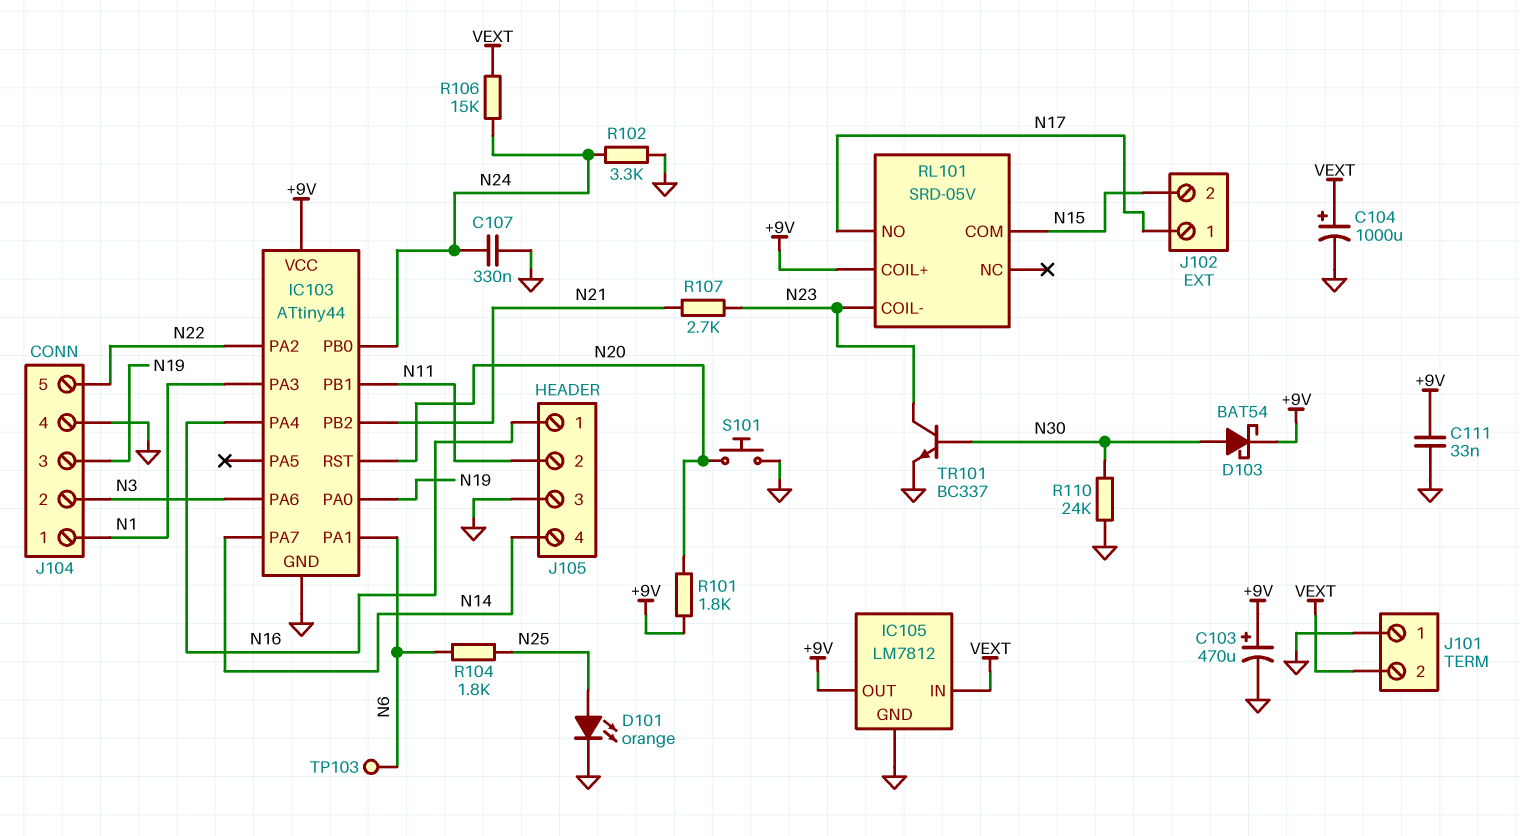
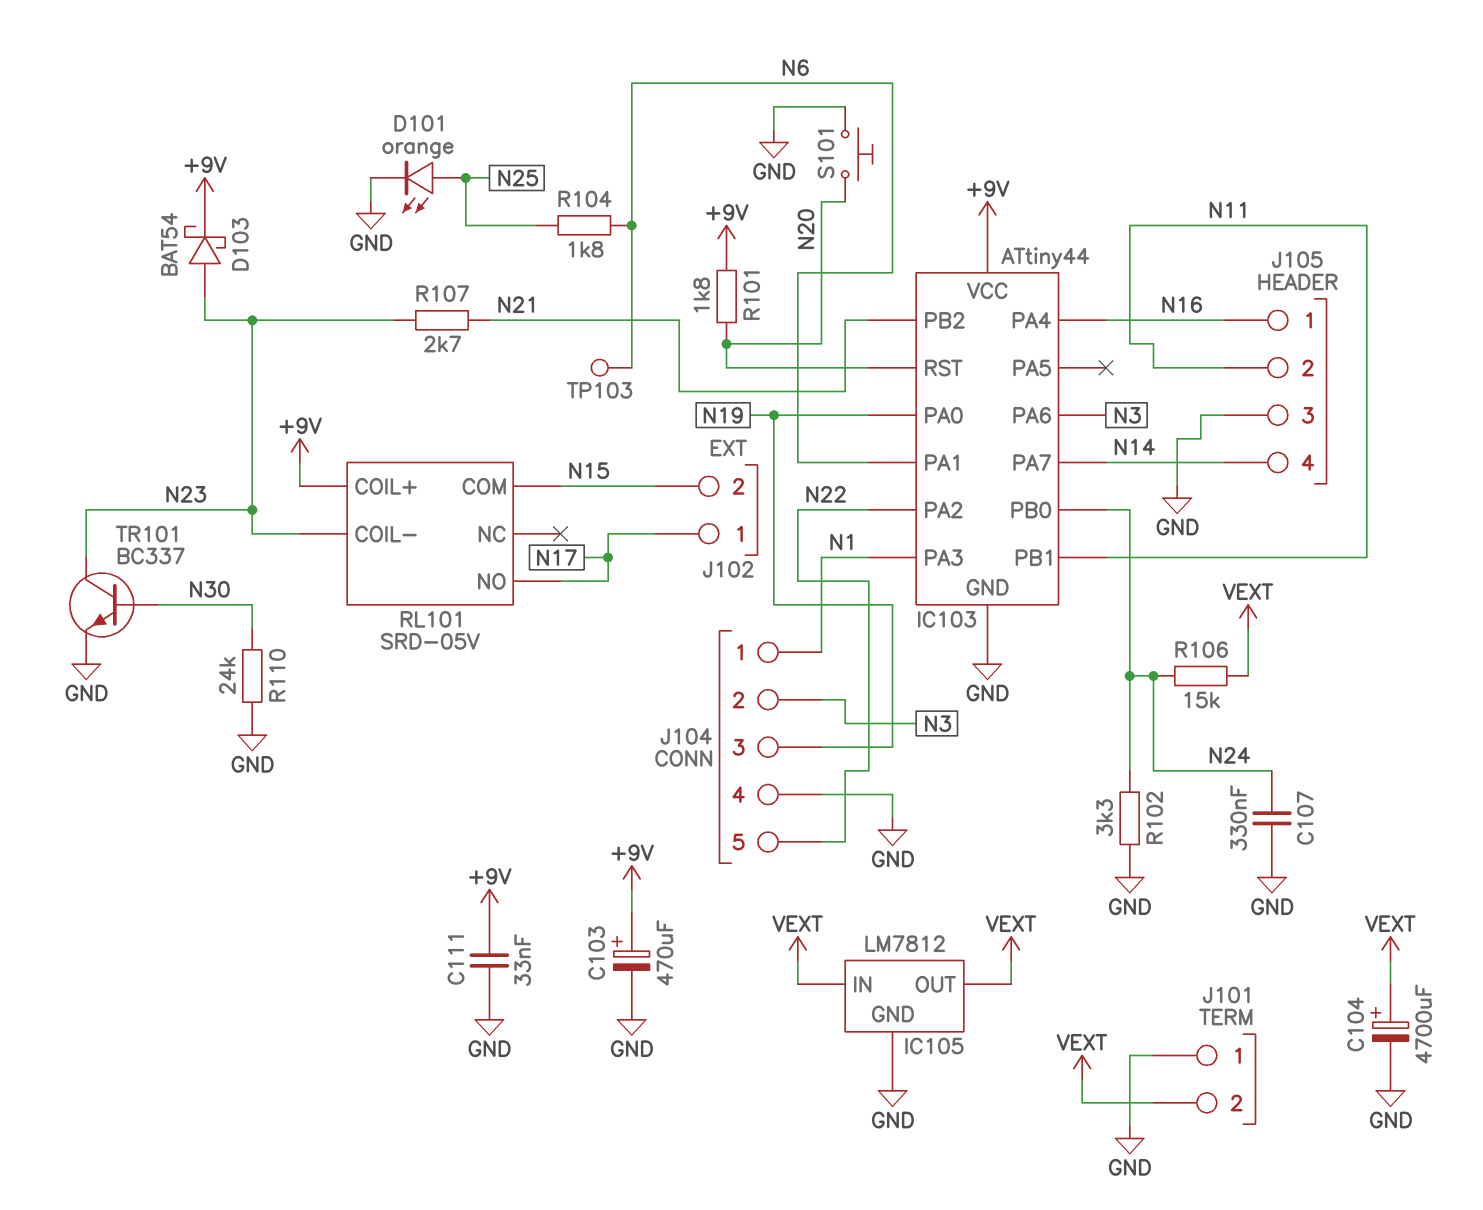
C104: 1000uF (plus VEXT, minus GND) -> 4700uF (plus VEXT, minus GND)
D103: schottky BAT54 (A N30, K +9V) -> schottky BAT54 (A N23, K +9V)
IC105 pin OUT: +9V -> VEXT

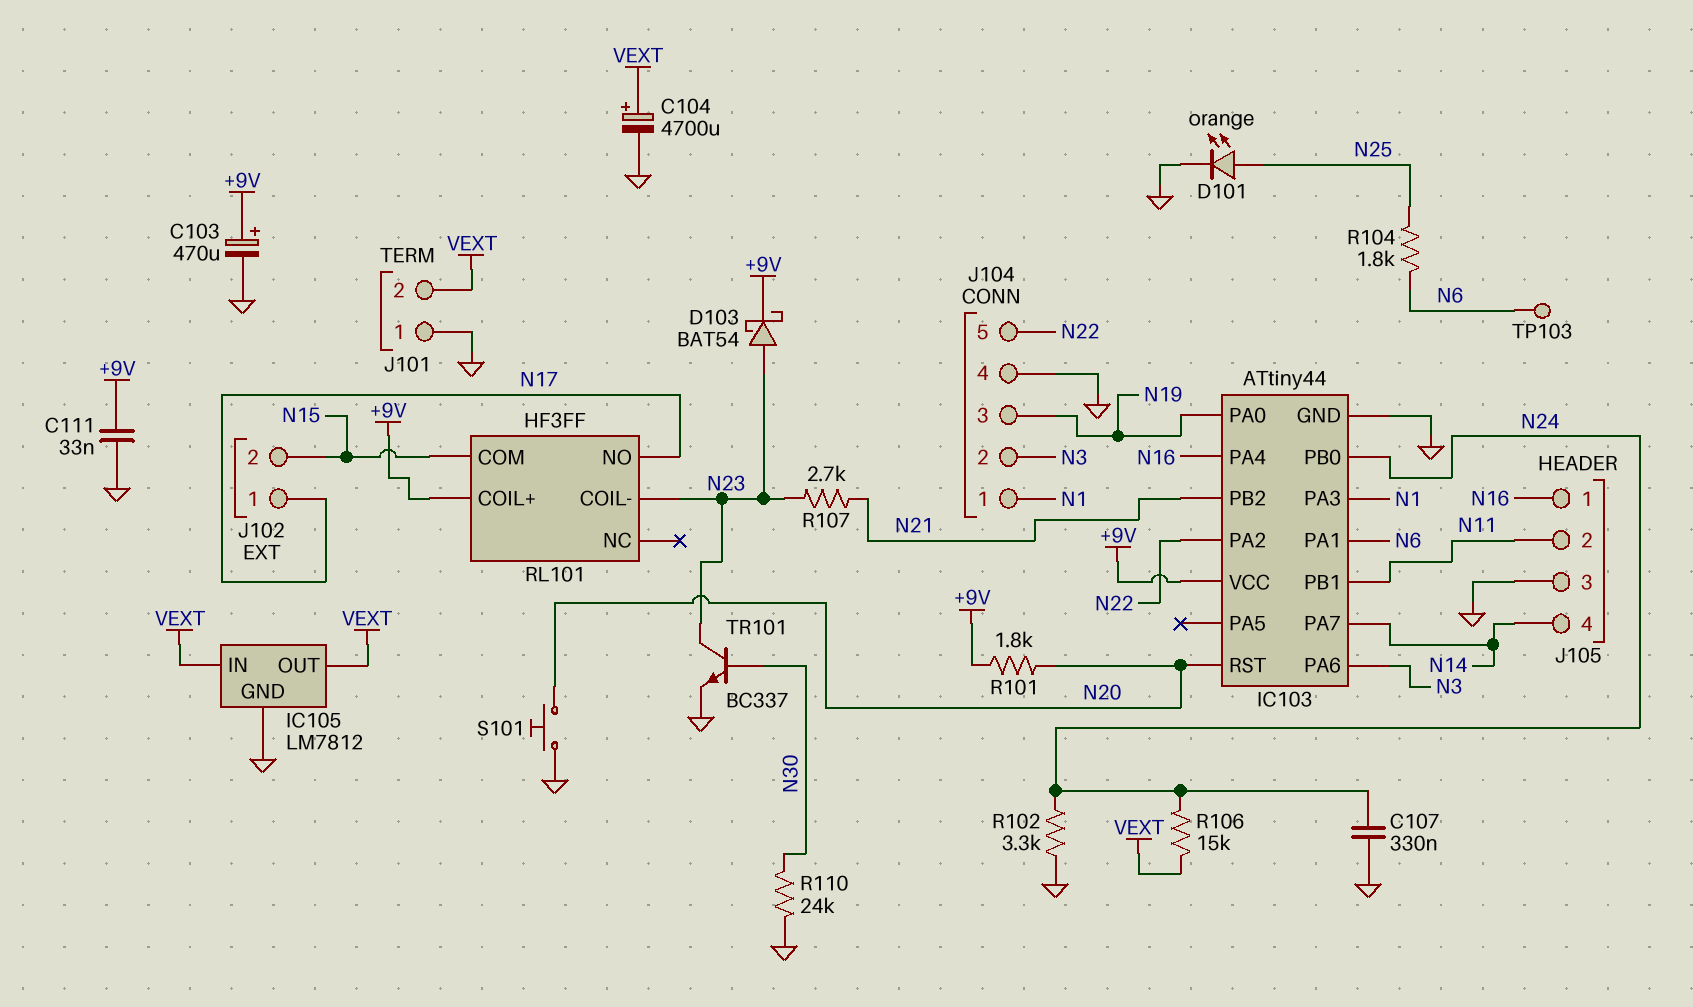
RL101: SRD-05V -> HF3FF

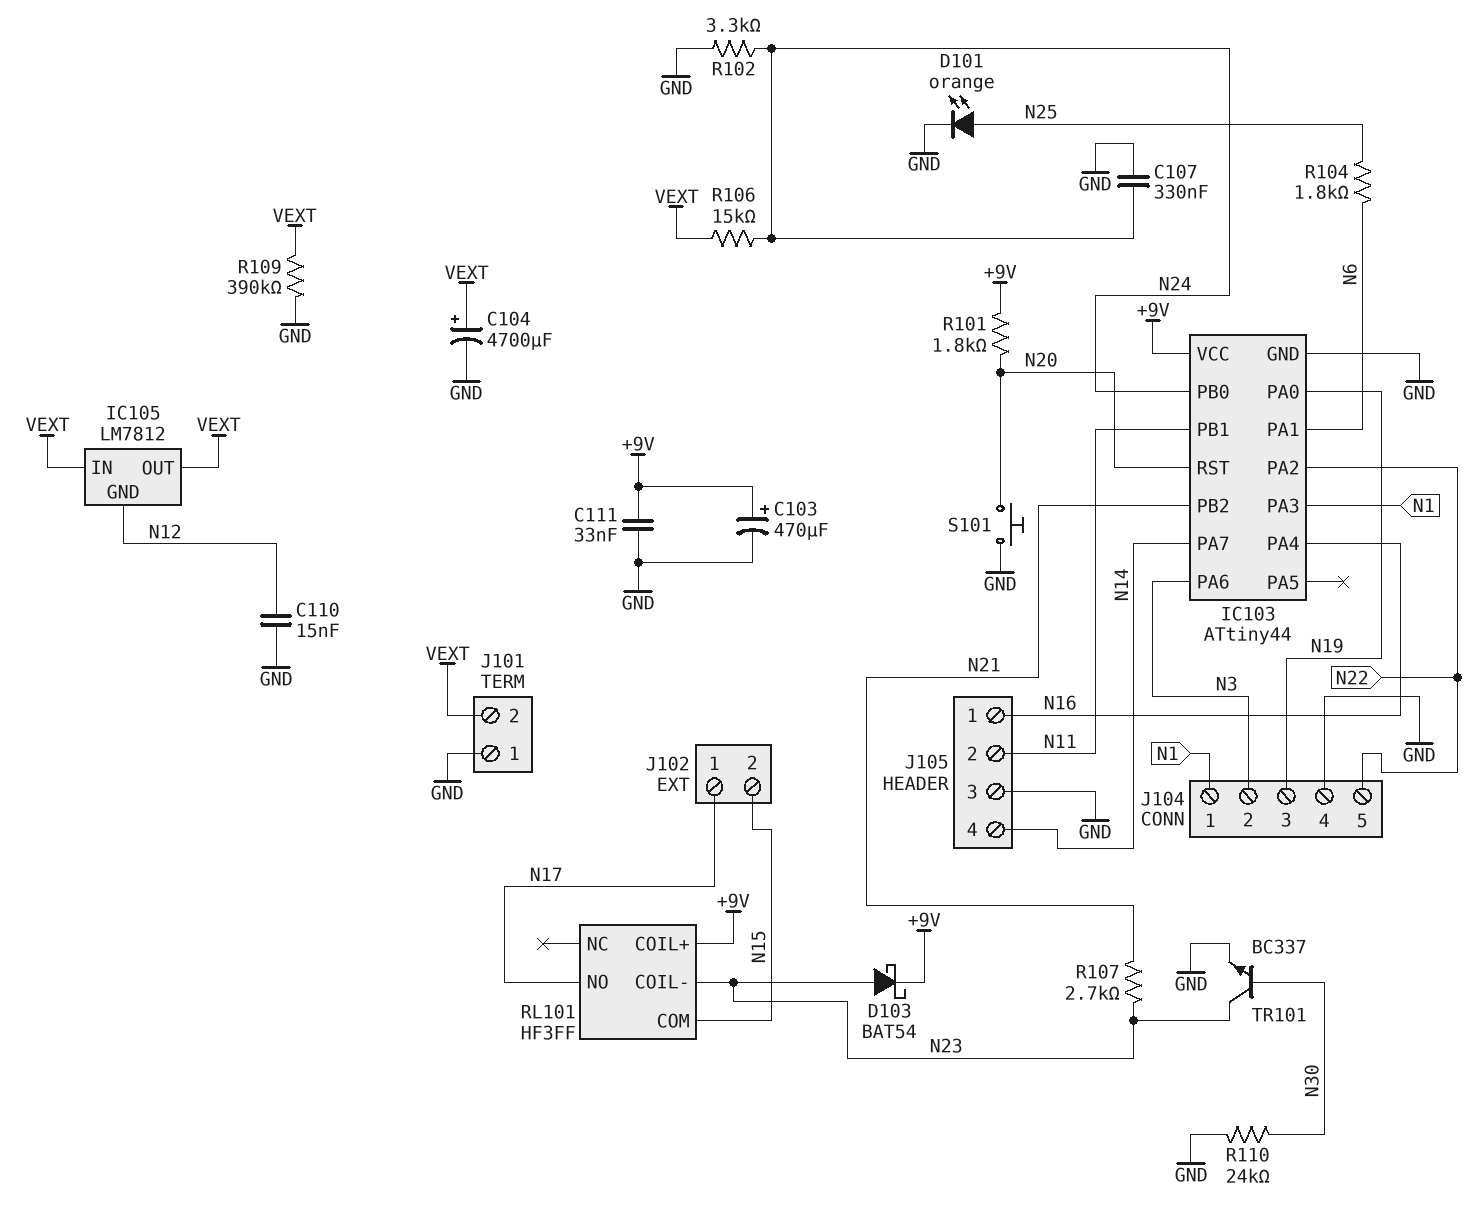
C110: none -> 15nF (GND, N12)
IC105 pin GND: GND -> N12
R109: none -> 390k (GND, VEXT)
TP103: test point (N6) -> none

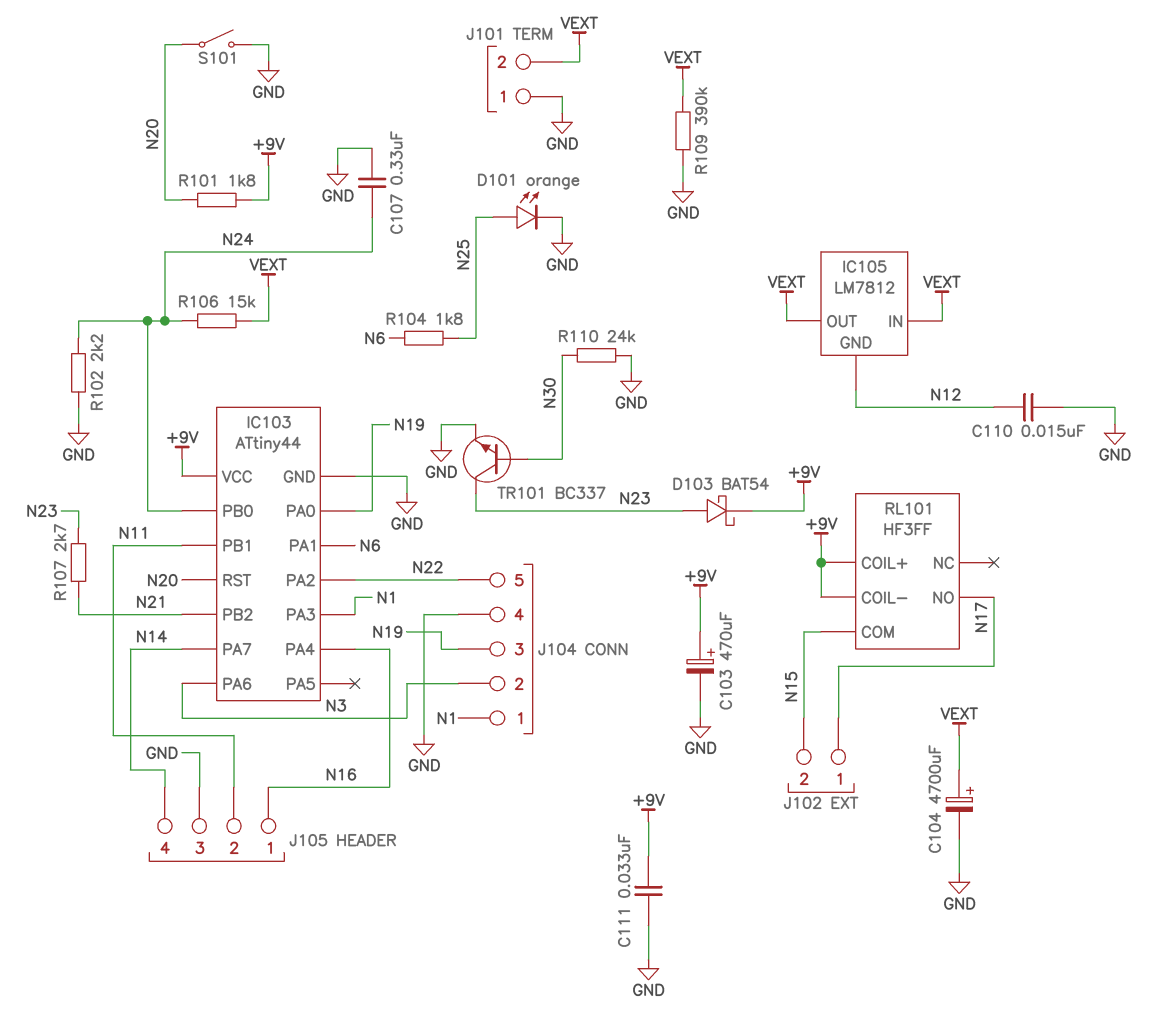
R102: 3.3k (GND, N24) -> 2.2k (GND, N24)
RL101 pin COIL-: N23 -> +9V
S101: button (GND, N20) -> switch (GND, N20)

